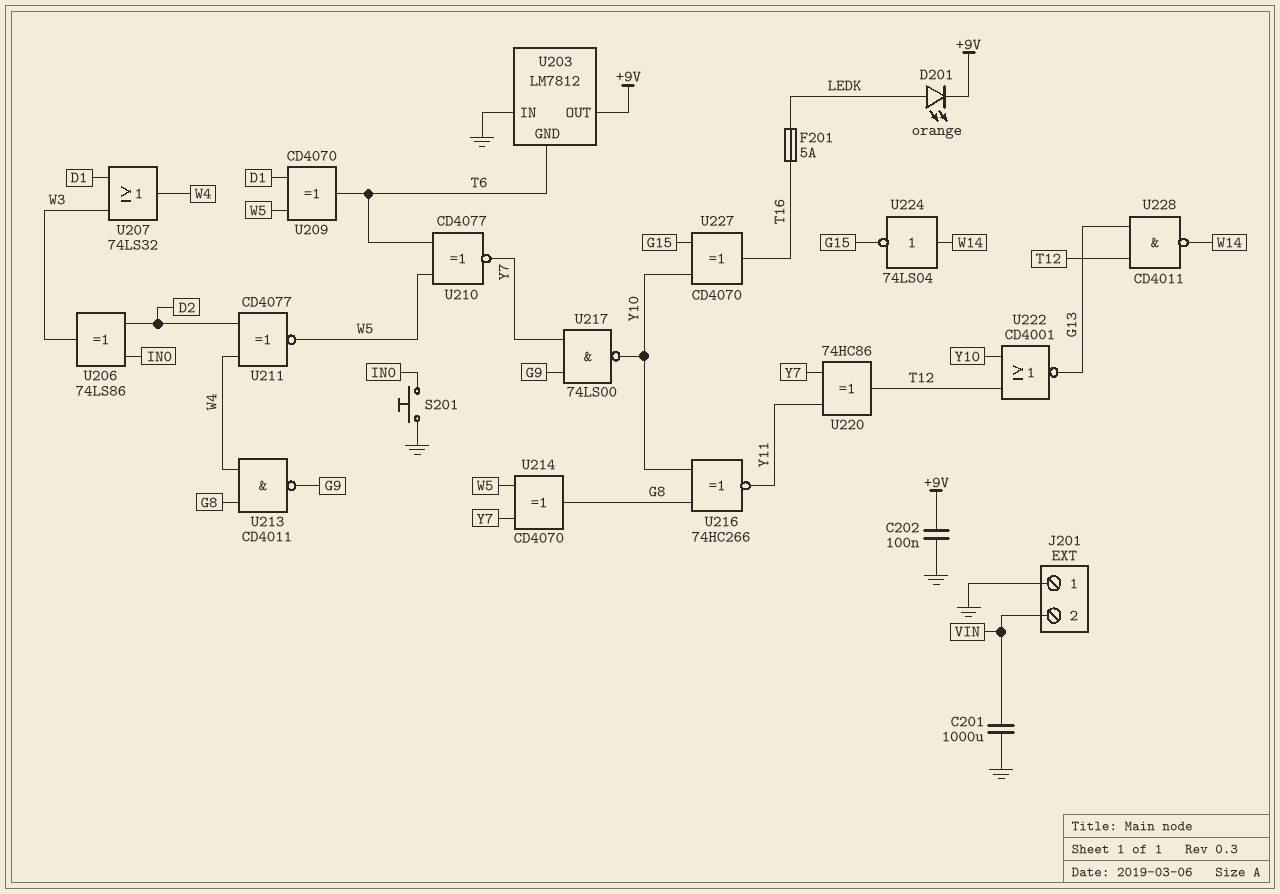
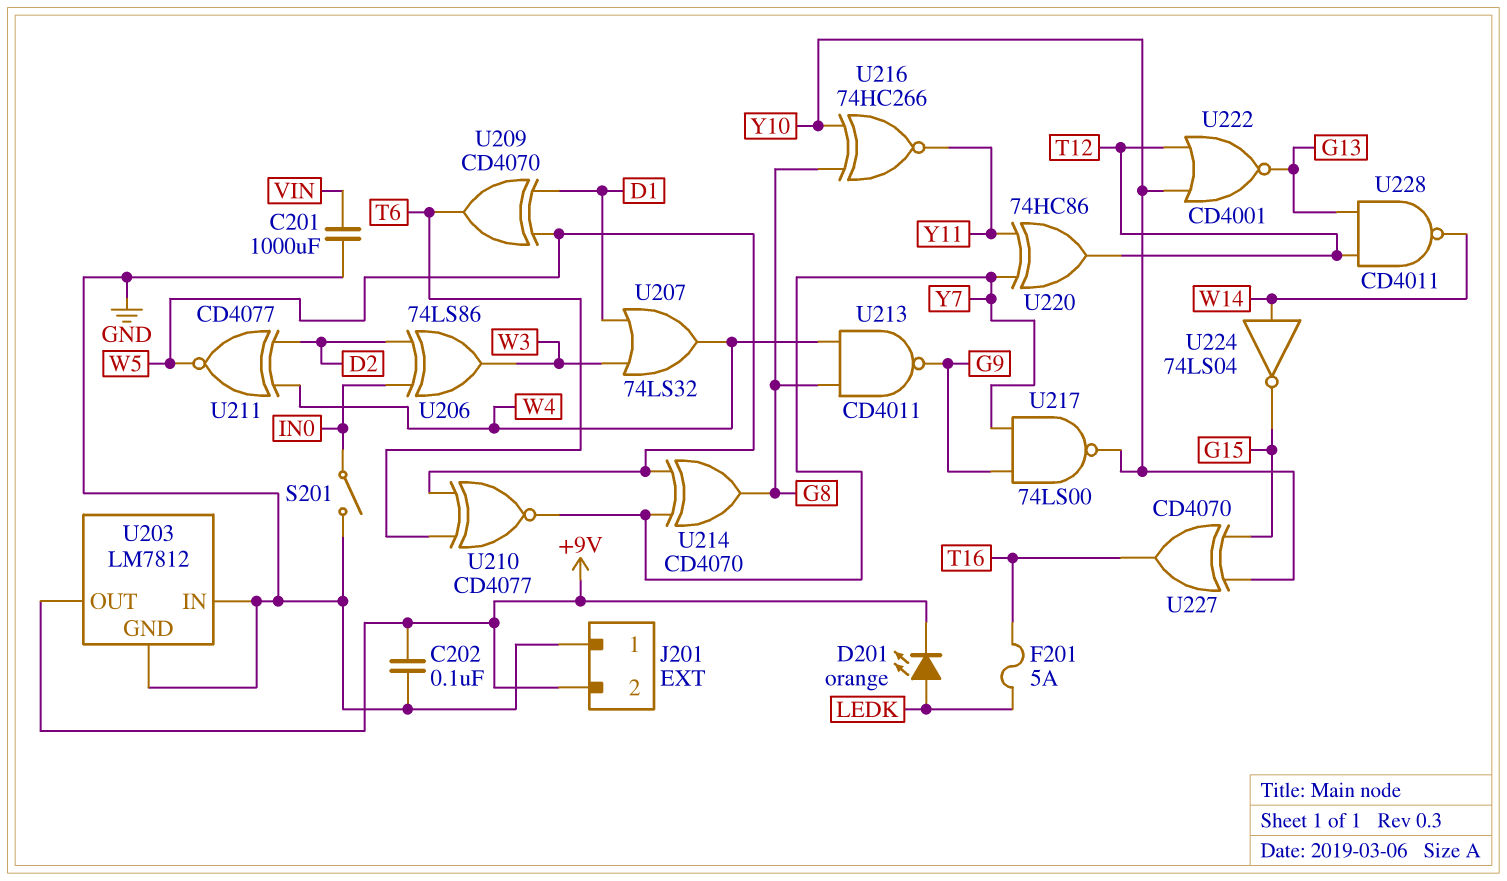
J201 pin 2: VIN -> +9V
S201: button (GND, IN0) -> switch (GND, IN0)
U203 pin GND: T6 -> GND

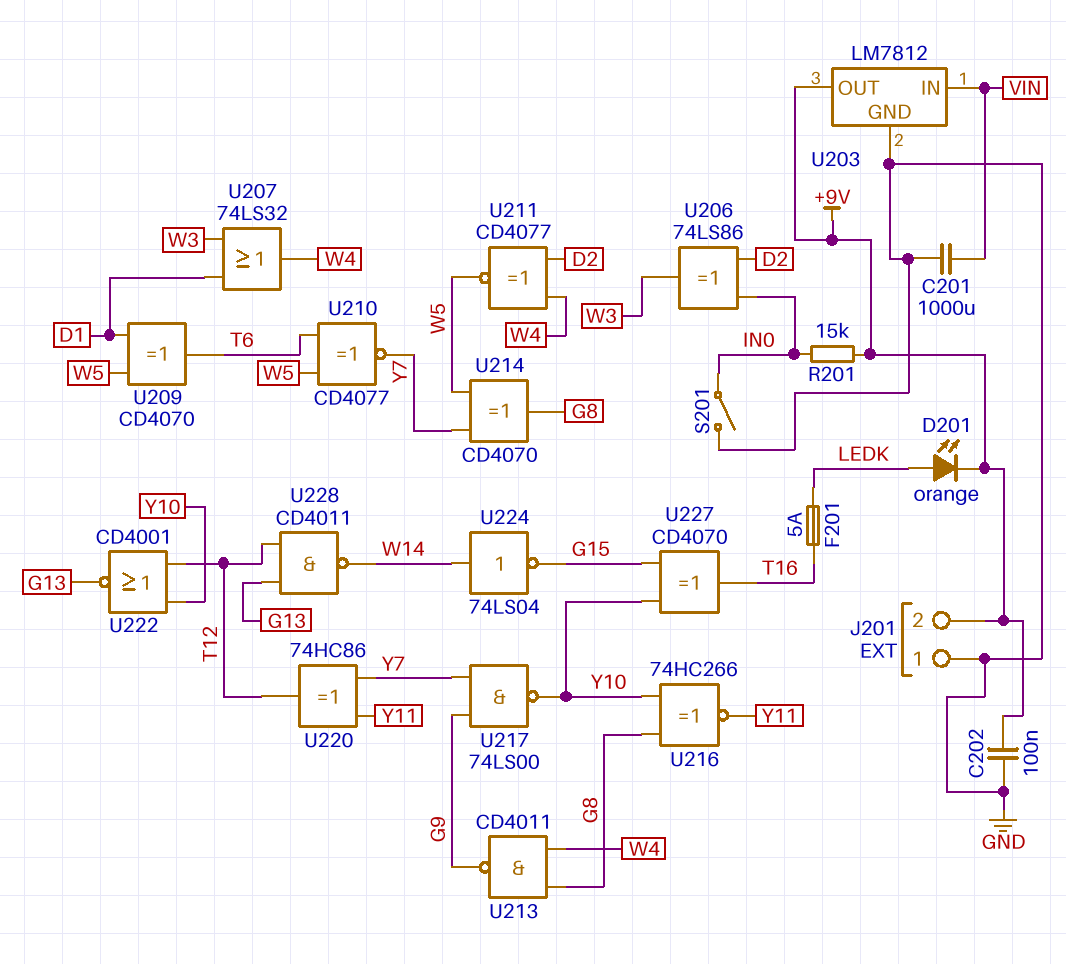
R201: none -> 15k (+9V, IN0)
U203 pin IN: GND -> VIN

